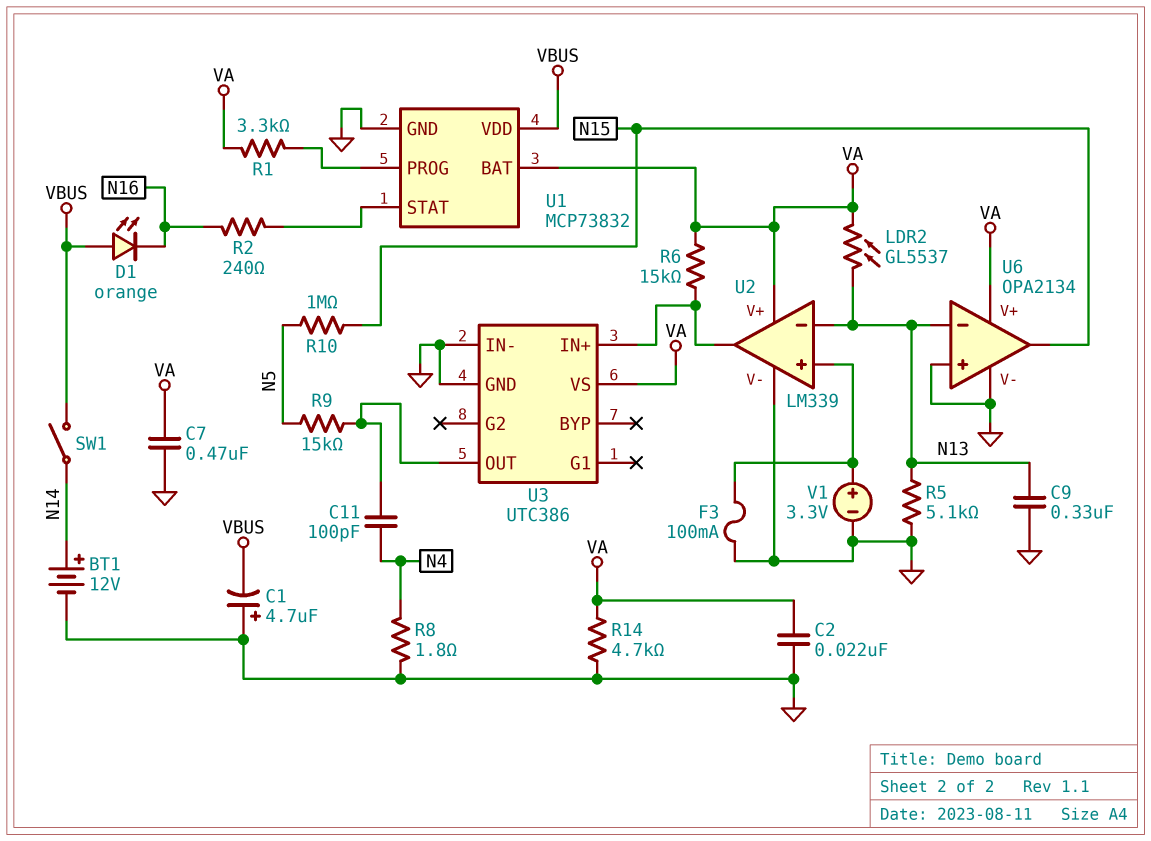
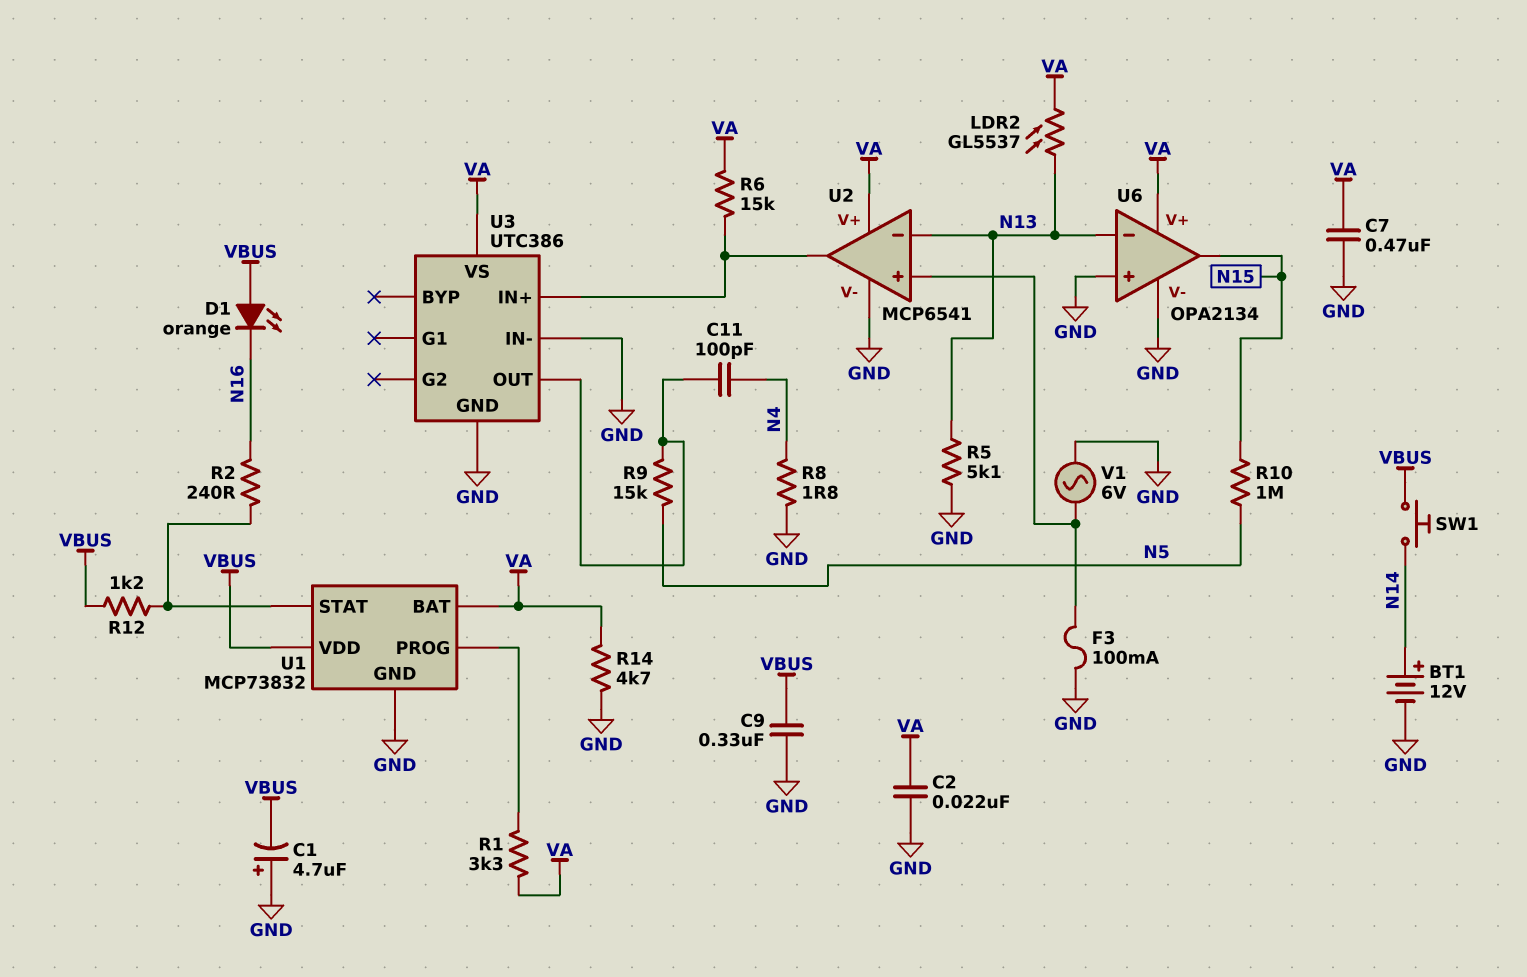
C9: 330nF (GND, N13) -> 330nF (GND, VBUS)
R12: none -> 1.2k (U1/STAT, VBUS)
SW1: switch (N14, VBUS) -> button (N14, VBUS)
U2: LM339 -> MCP6541
V1: 3.3V (plus U2/in+, minus GND) -> AC 6V (GND, U2/in+)

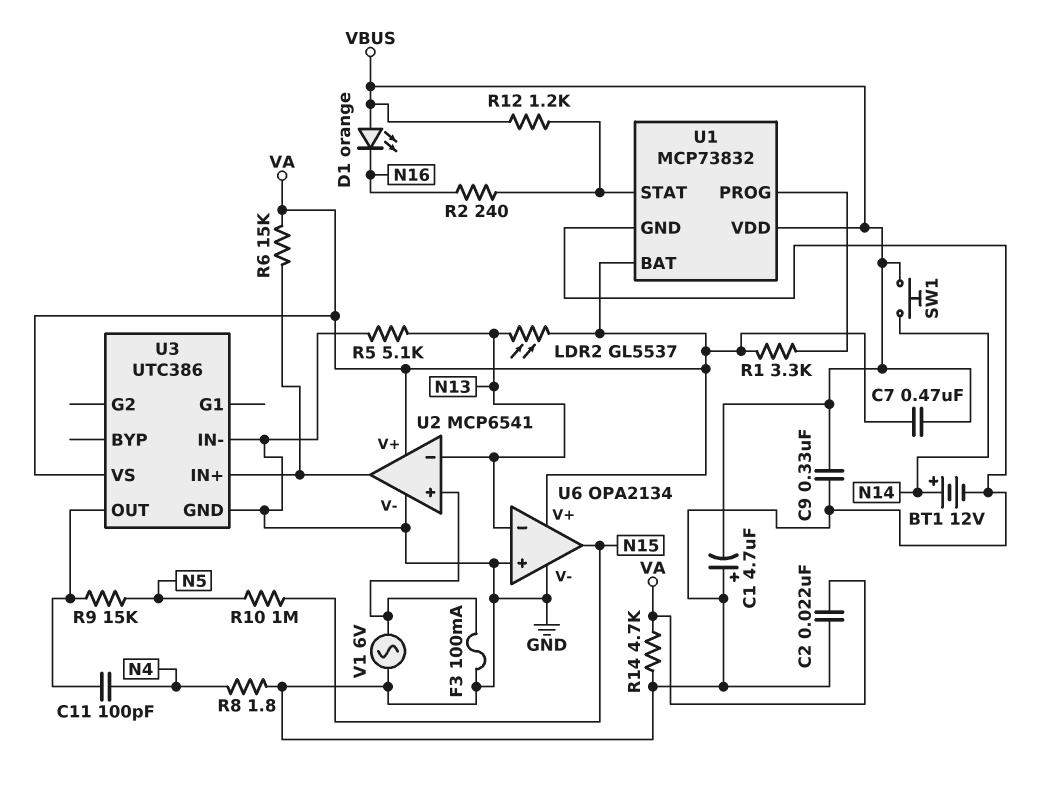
C7: 470nF (GND, VA) -> 470nF (VA, VBUS)

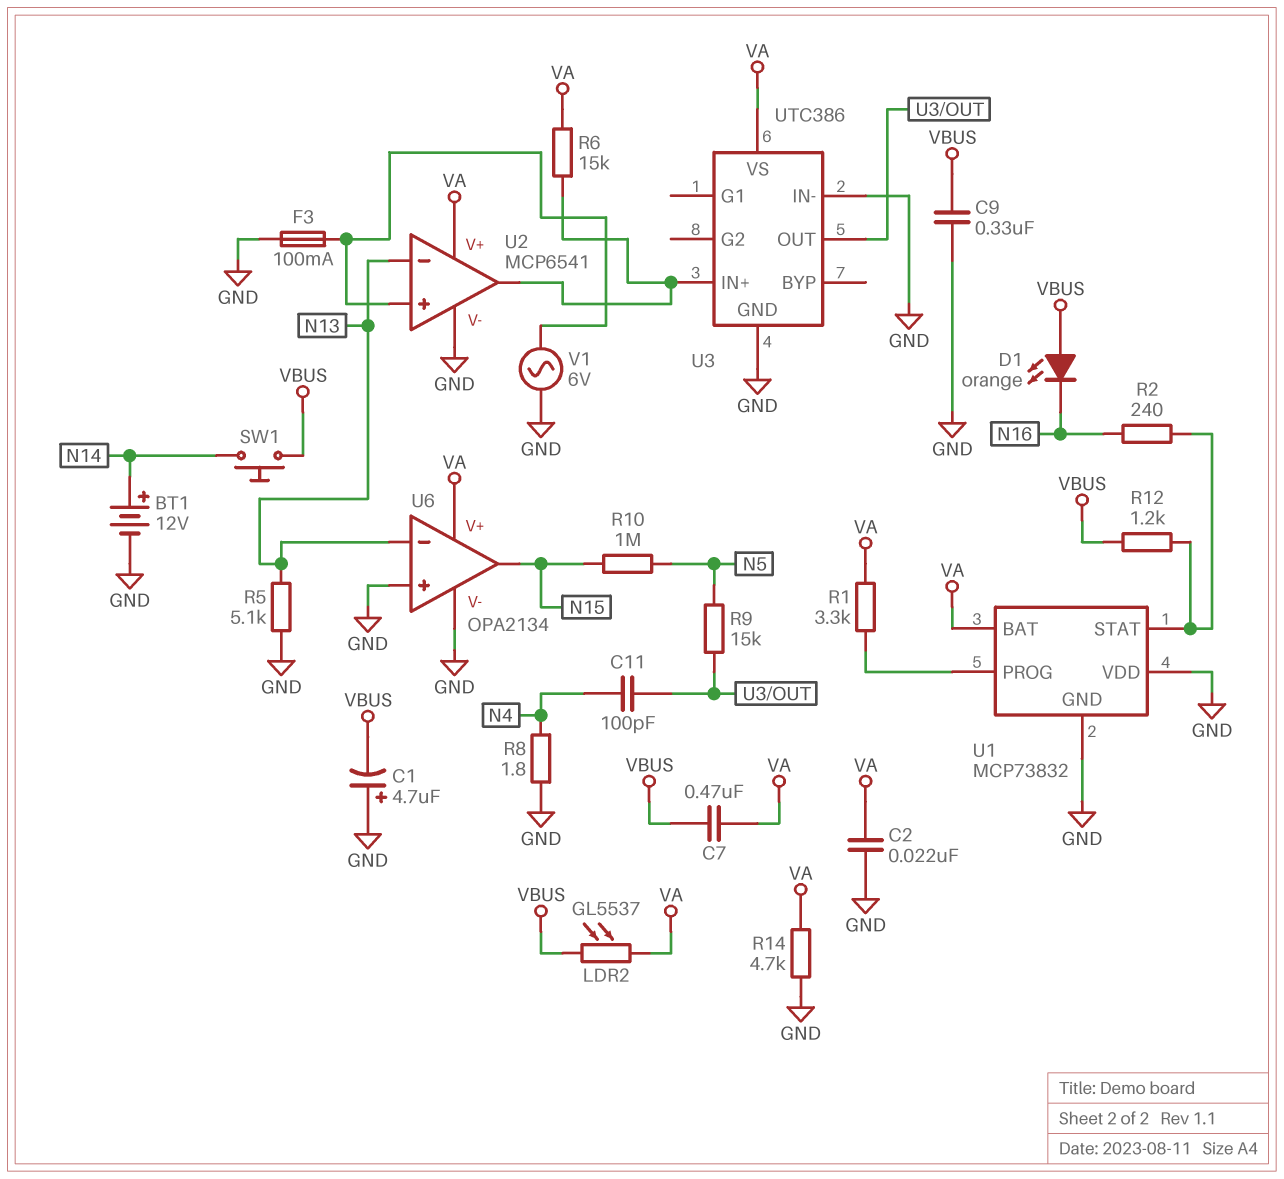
LDR2: GL5537 (N13, VA) -> GL5537 (VA, VBUS)
U1 pin VDD: VBUS -> GND

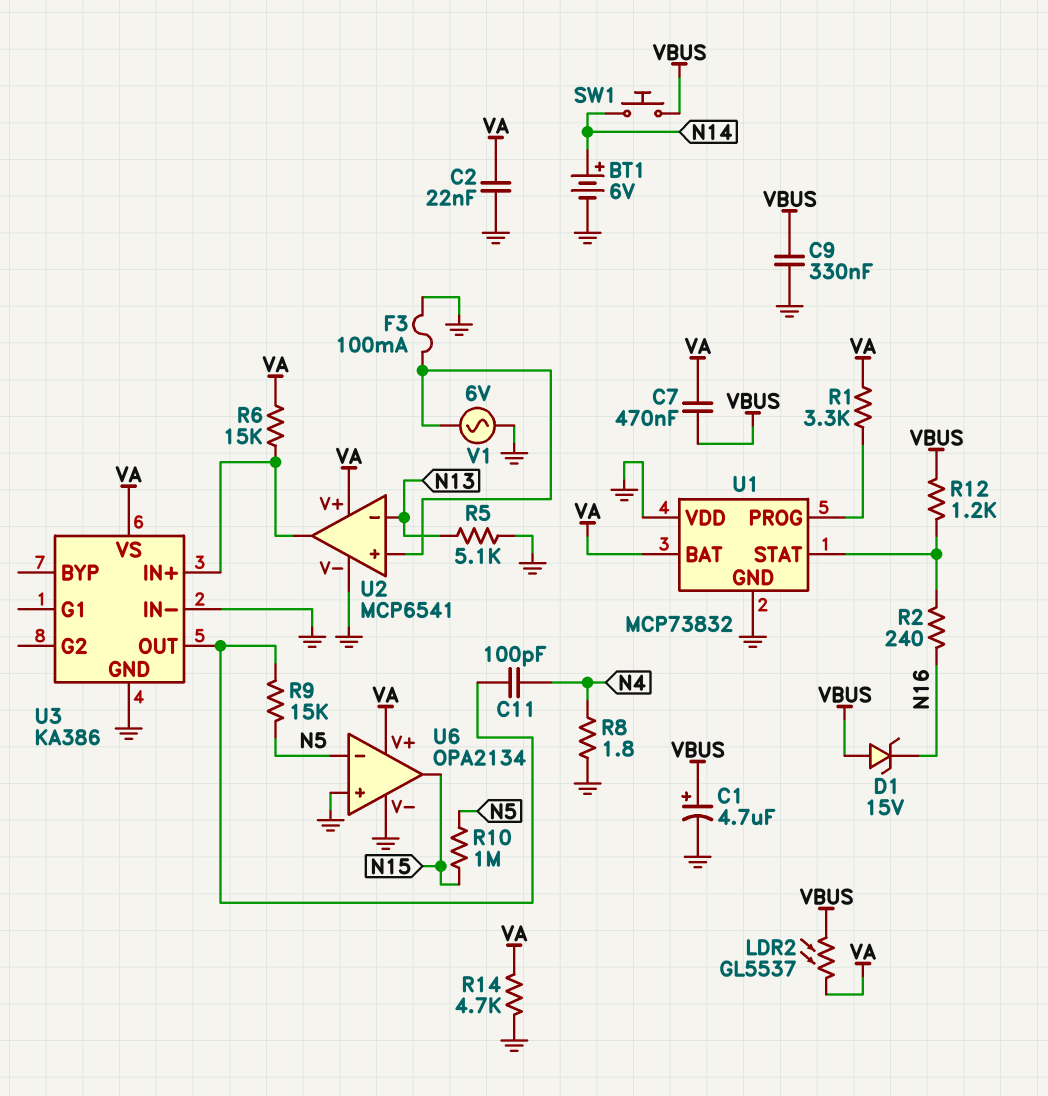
BT1: 12V (plus N14, minus GND) -> 6V (plus N14, minus GND)
C1: 4.7uF (plus GND, minus VBUS) -> 4.7uF (plus VBUS, minus GND)
D1: LED orange (A VBUS, K N16) -> zener 15V (A VBUS, K N16)
U3: UTC386 -> KA386
U6 pin in-: N13 -> N5

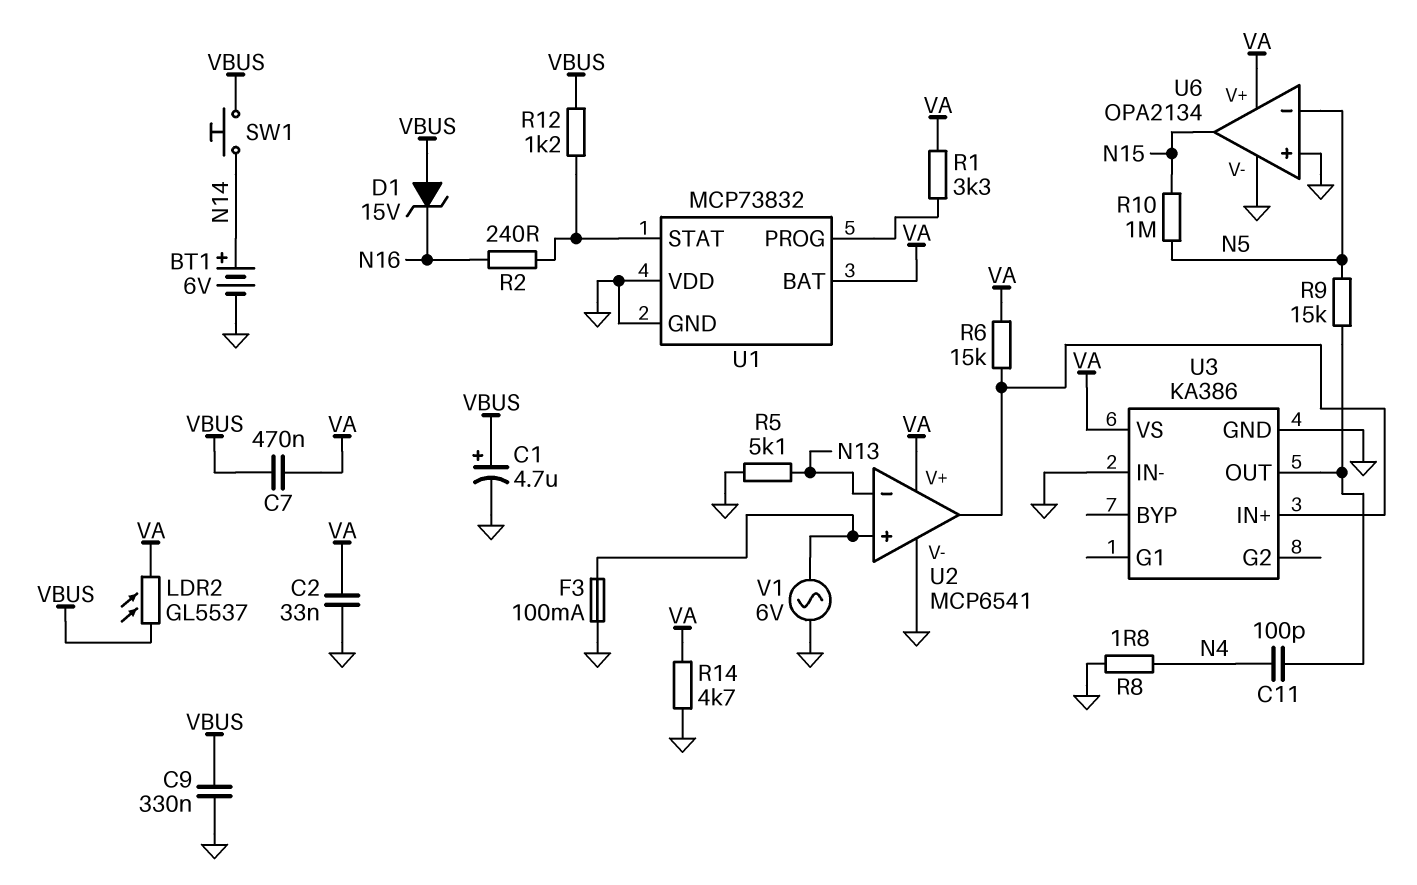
C2: 22nF (GND, VA) -> 33nF (GND, VA)

